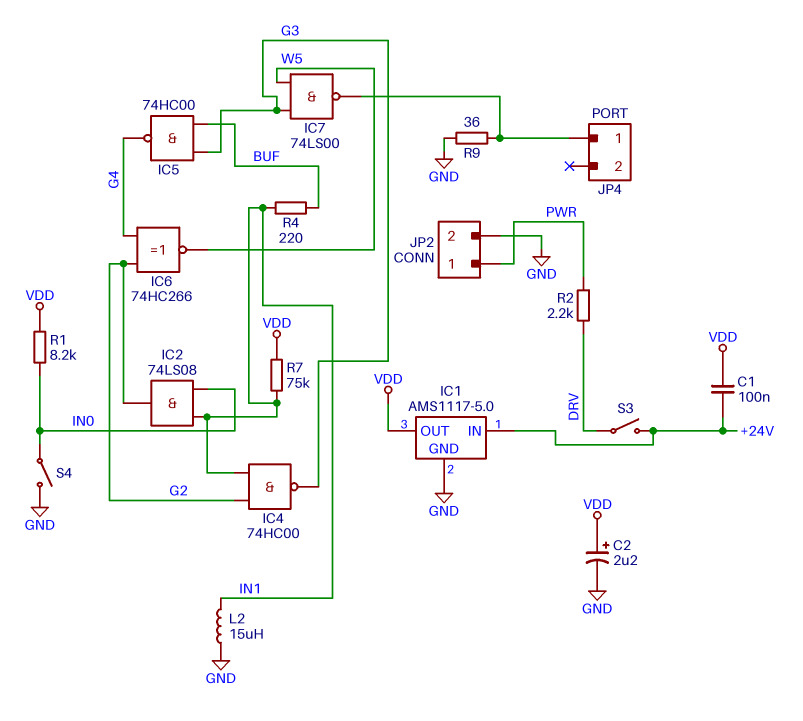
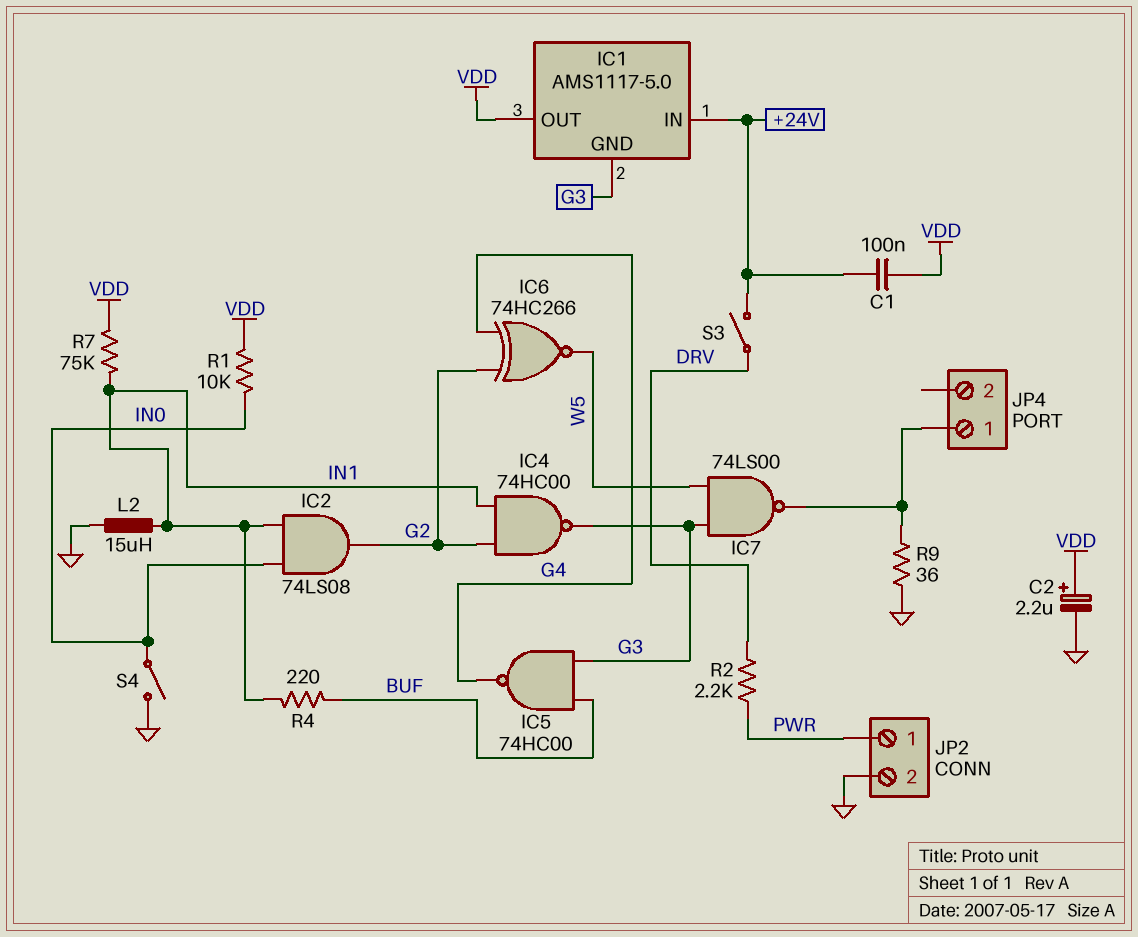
IC1 pin GND: GND -> G3
R1: 8.2k (IN0, VDD) -> 10k (IN0, VDD)

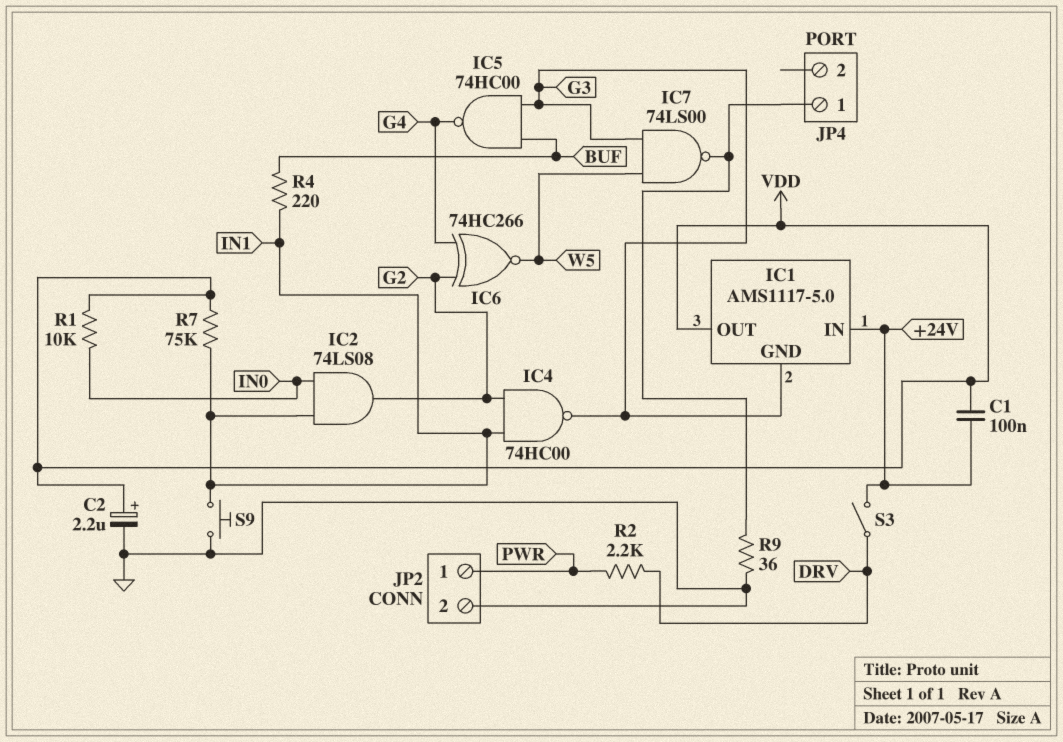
L2: 15uH (GND, IN1) -> none
S4: switch (GND, IN0) -> none
S9: none -> button (GND, IN1)

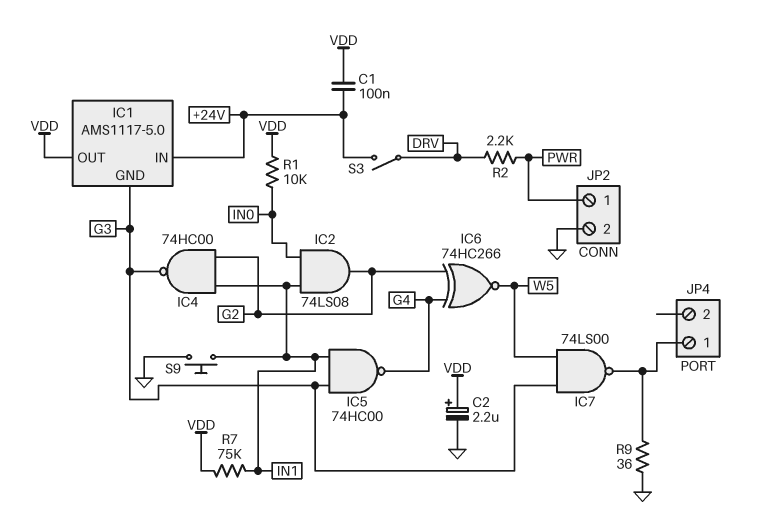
IC5: NAND 74HC00 (in BUF, in G3, out G4) -> NAND 74HC00 (in G3, in IN1, out G4)
R4: 220 (BUF, IN1) -> none

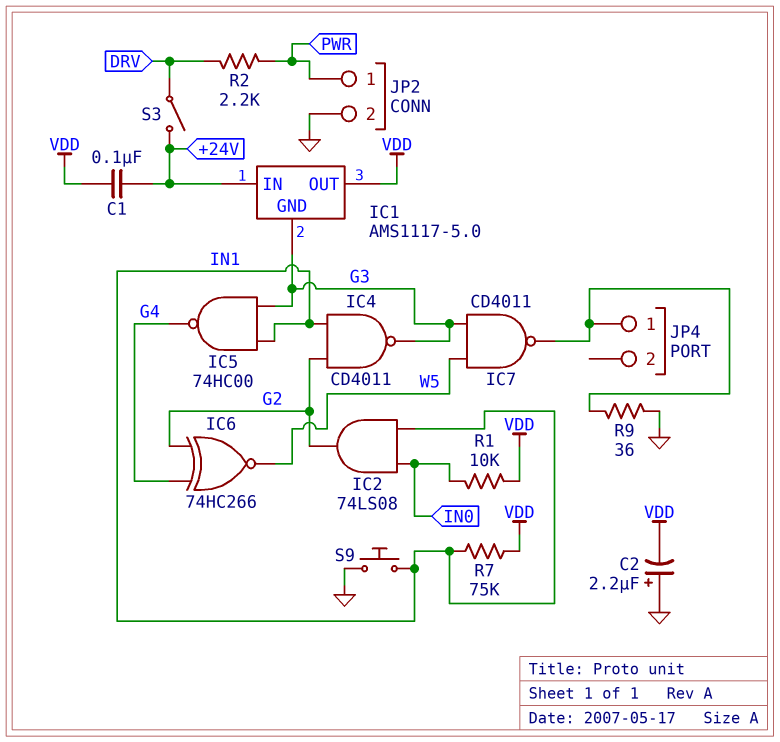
C2: 2.2uF (plus VDD, minus GND) -> 2.2uF (plus GND, minus VDD)
IC4: NAND 74HC00 (in G2, in IN1, out G3) -> NAND CD4011 (in G2, in IN1, out G3)
IC7: NAND 74LS00 (in G3, in W5, out JP4/1) -> NAND CD4011 (in G3, in W5, out JP4/1)

